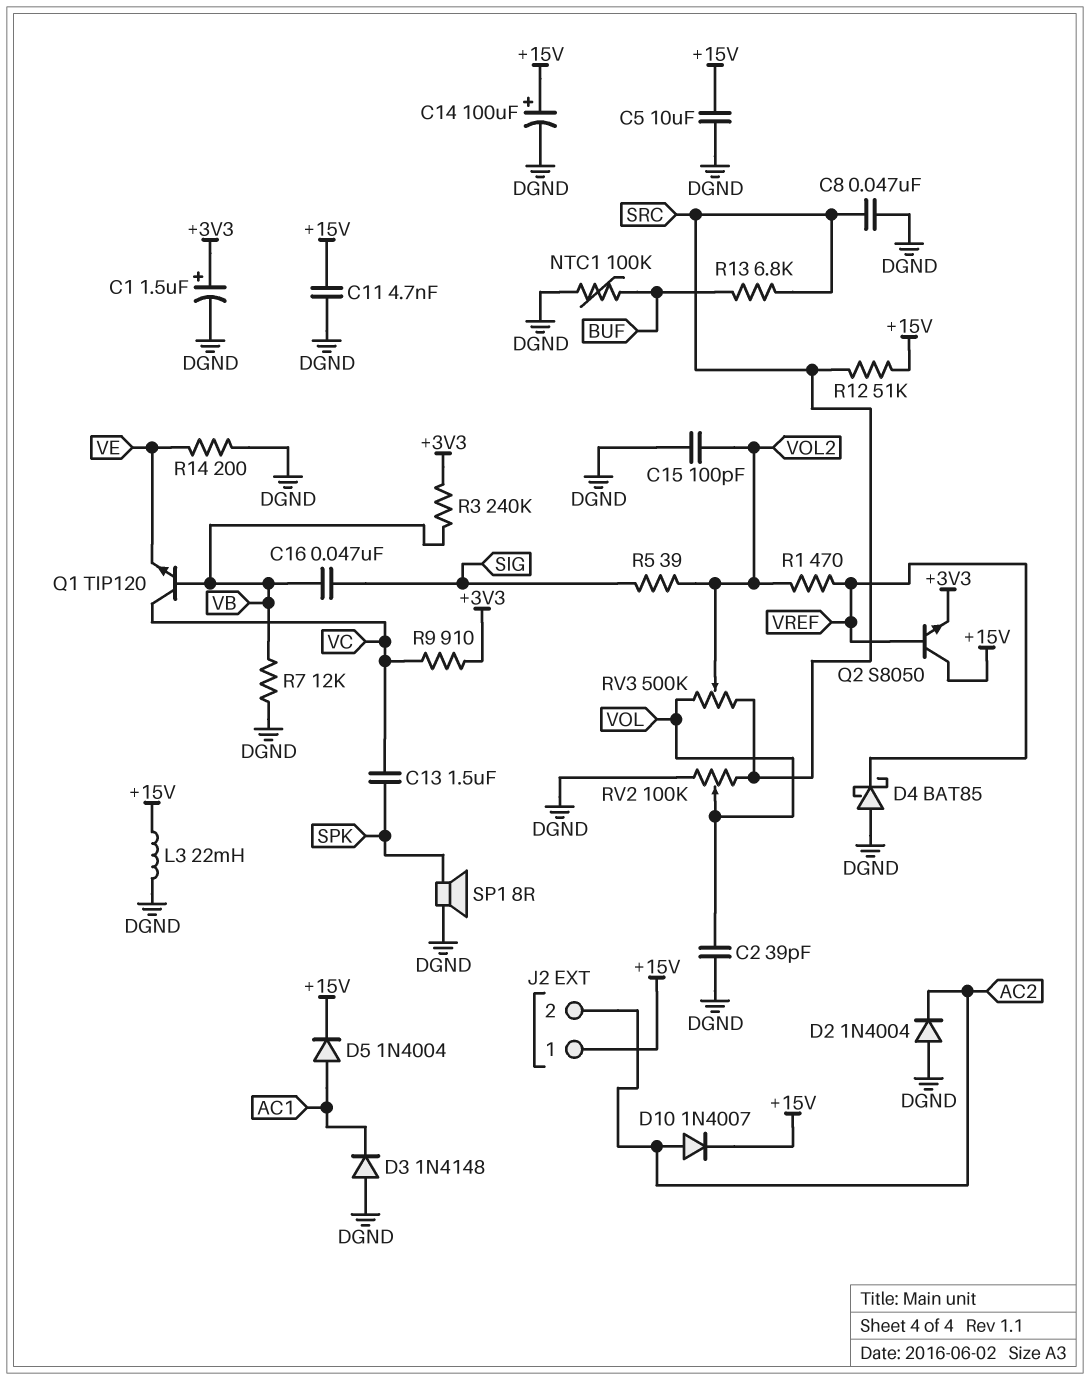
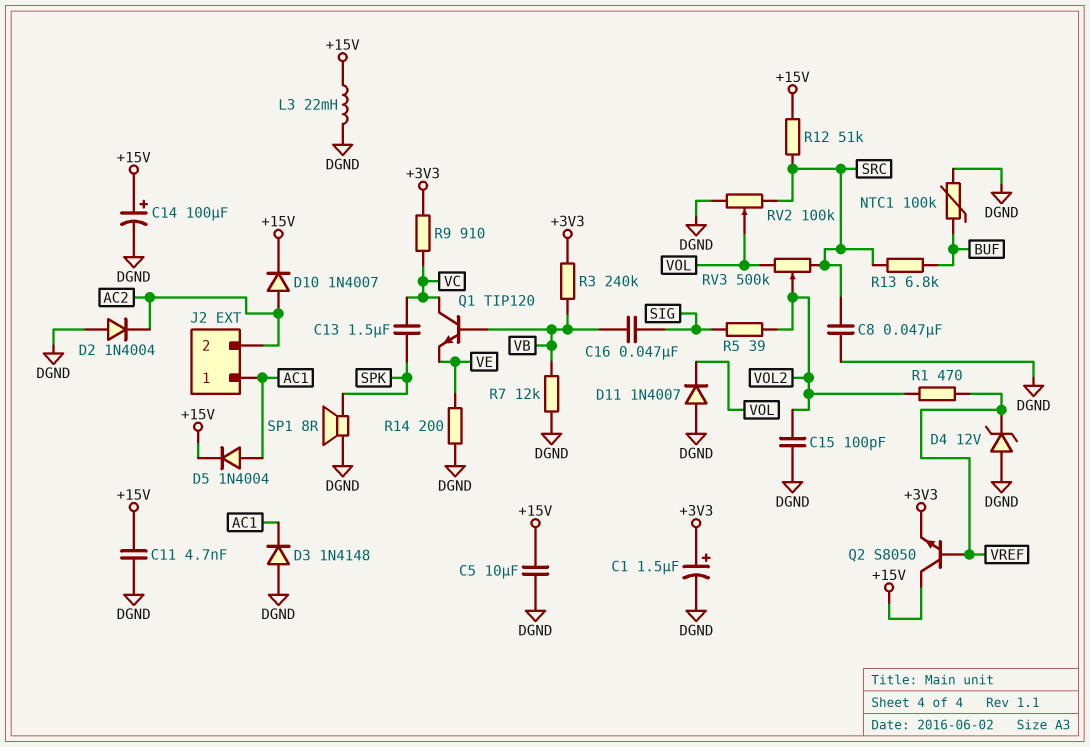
C2: 39pF (DGND, VOL) -> none
D4: schottky BAT85 (A DGND, K VREF) -> zener 12V (A DGND, K VREF)
D11: none -> diode 1N4007 (A DGND, K VOL)
J2 pin 1: +15V -> AC1

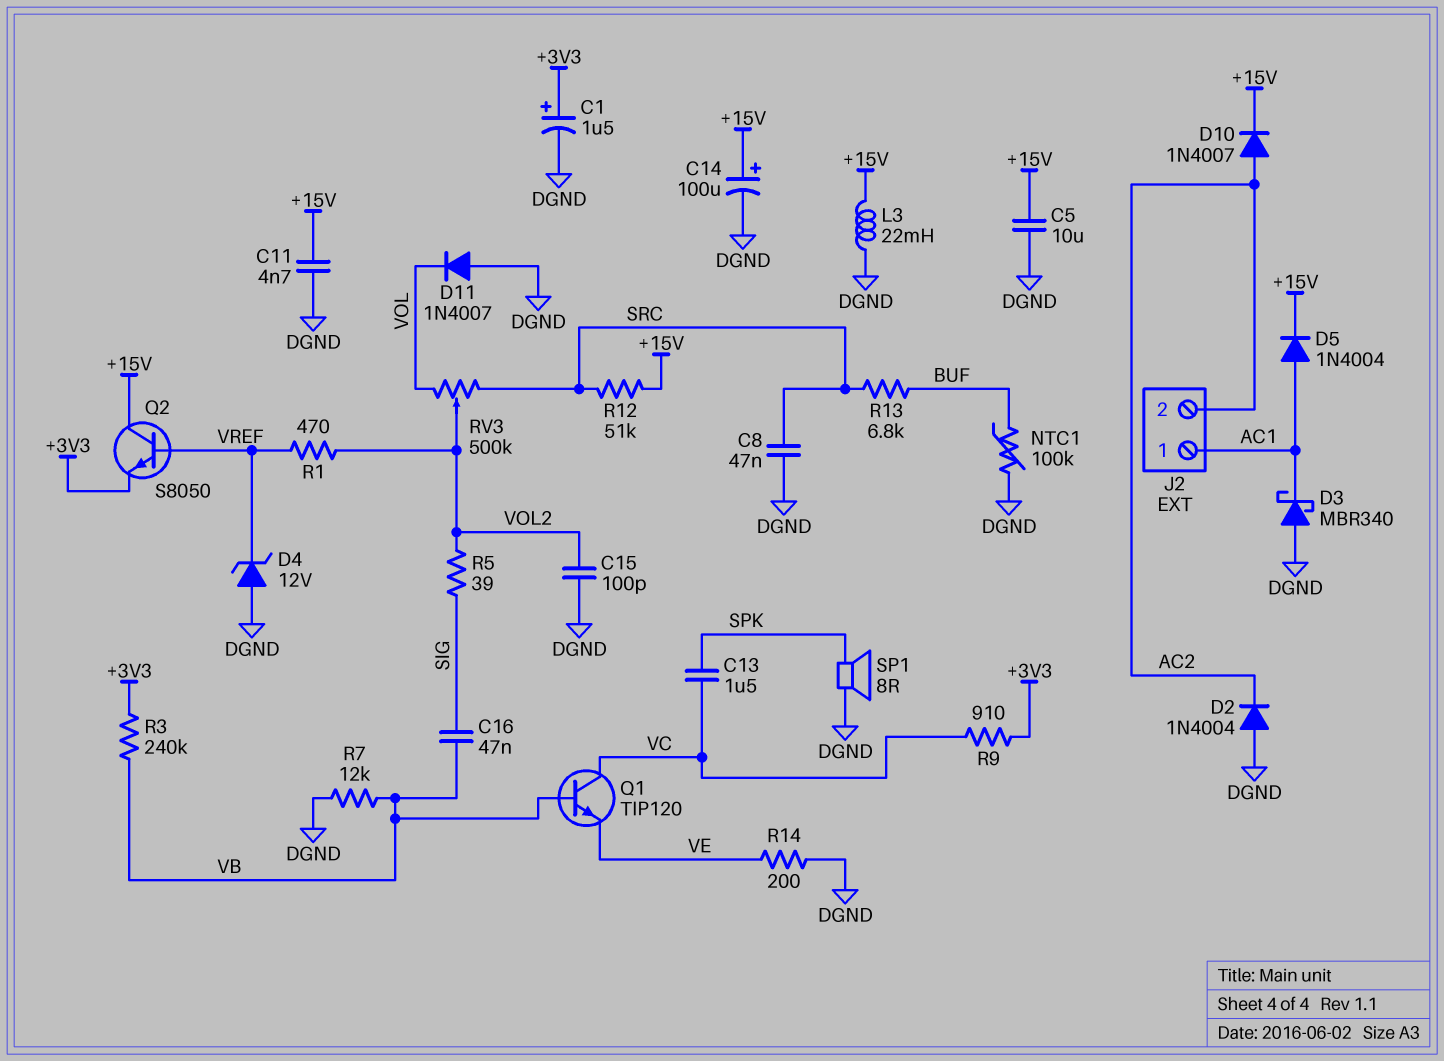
D3: diode 1N4148 (A DGND, K AC1) -> schottky MBR340 (A DGND, K AC1)
RV2: 100k (DGND, SRC, wiper VOL) -> none

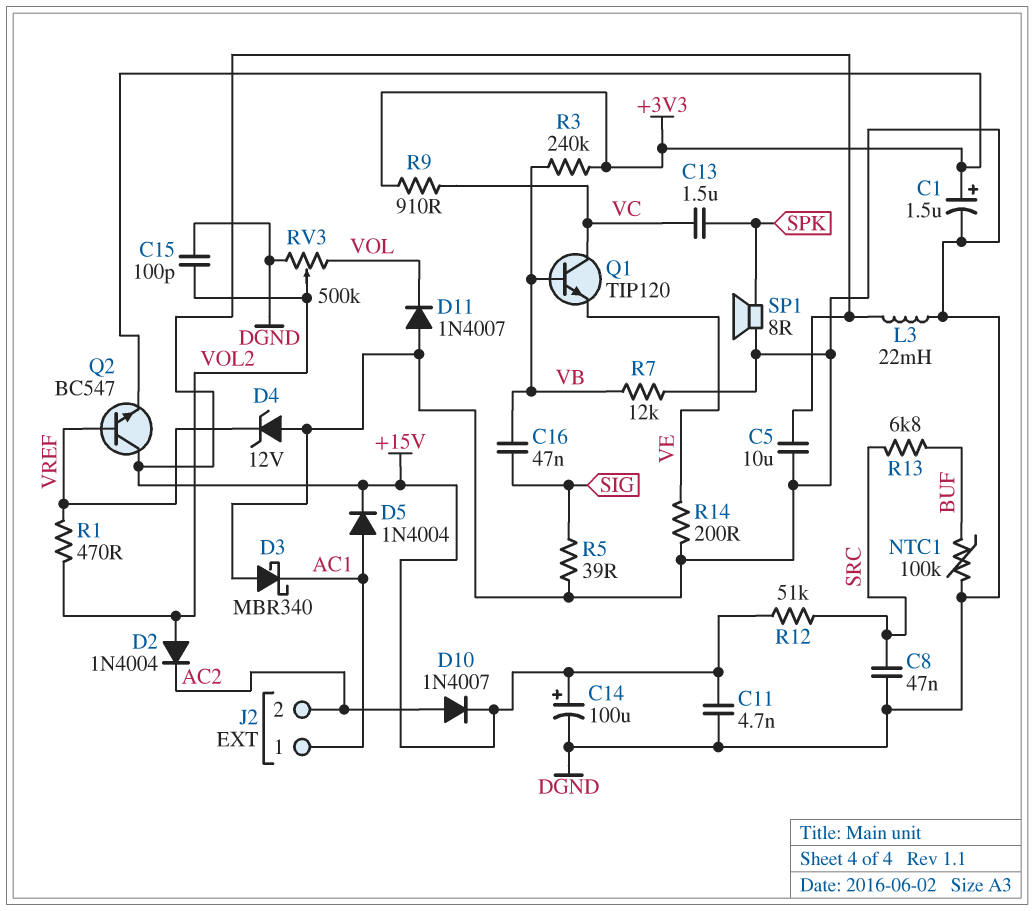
D2: diode 1N4004 (A DGND, K AC2) -> diode 1N4004 (A VOL2, K AC2)
Q2: NPN S8050 (B VREF, C +15V, E +3V3) -> NPN BC547 (B VREF, C +15V, E +3V3)
R5: 39 (SIG, VOL2) -> 39 (DGND, SIG)
RV3: 500k (SRC, VOL, wiper VOL2) -> 500k (DGND, VOL, wiper VOL2)

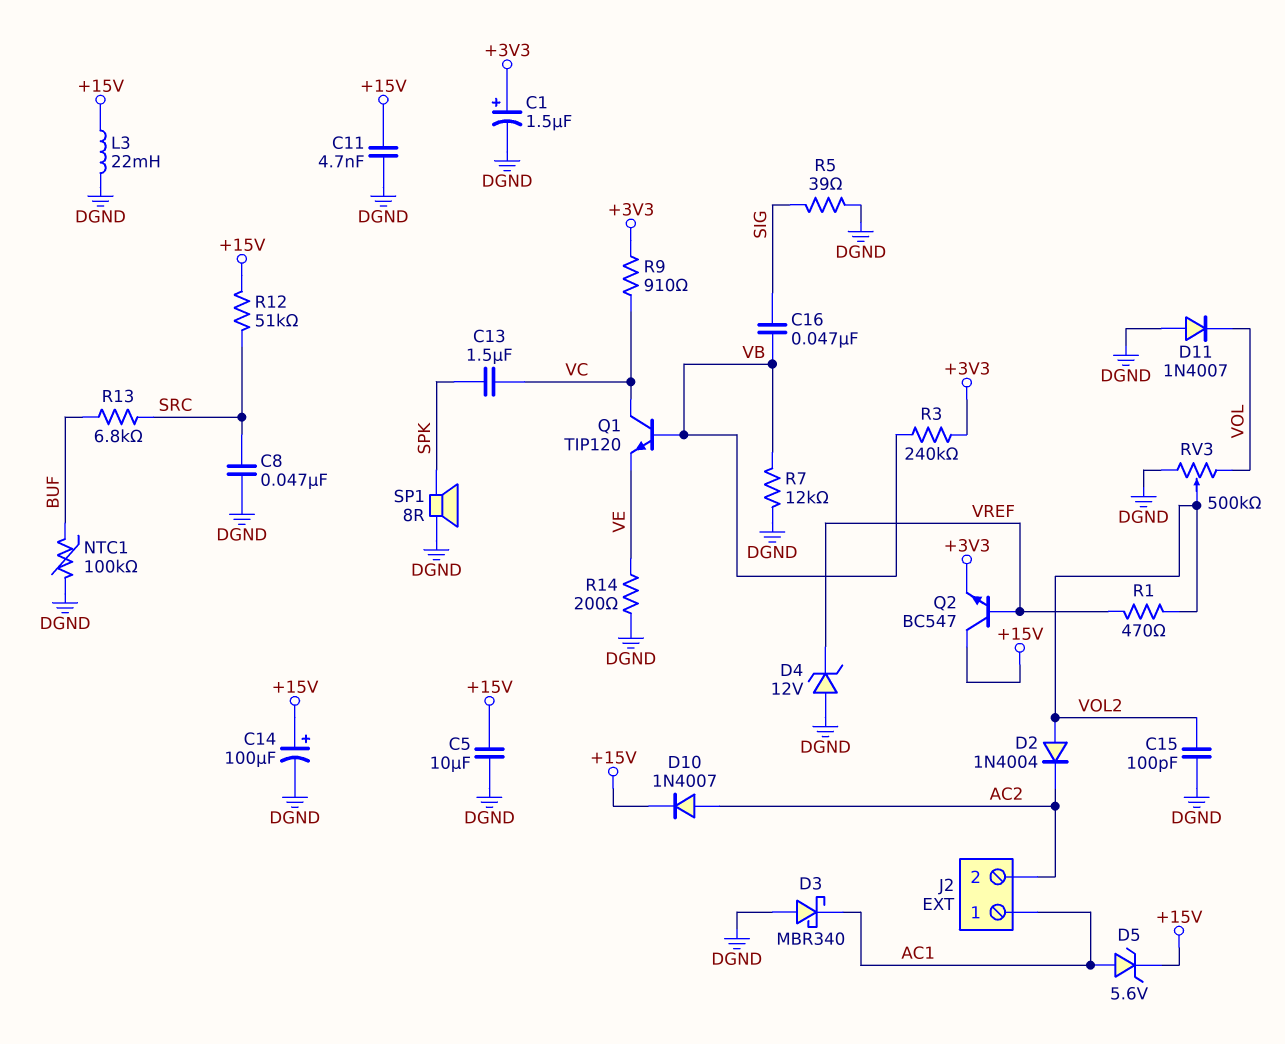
D5: diode 1N4004 (A AC1, K +15V) -> zener 5.6V (A AC1, K +15V)

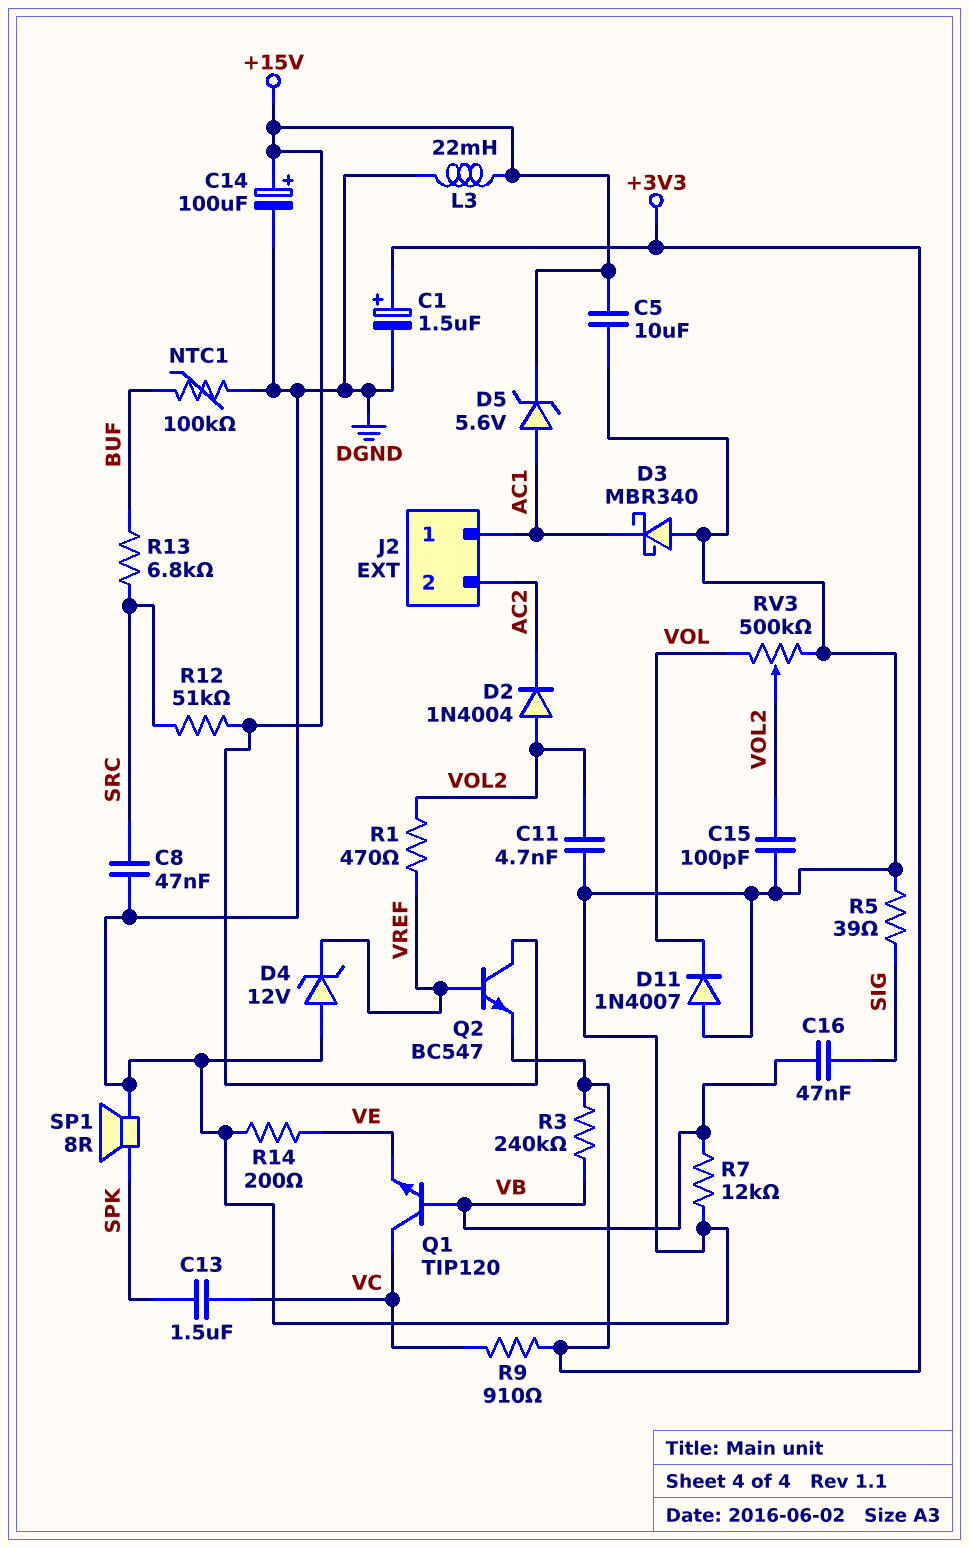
C11: 4.7nF (+15V, DGND) -> 4.7nF (DGND, VOL2)
D10: diode 1N4007 (A AC2, K +15V) -> none

